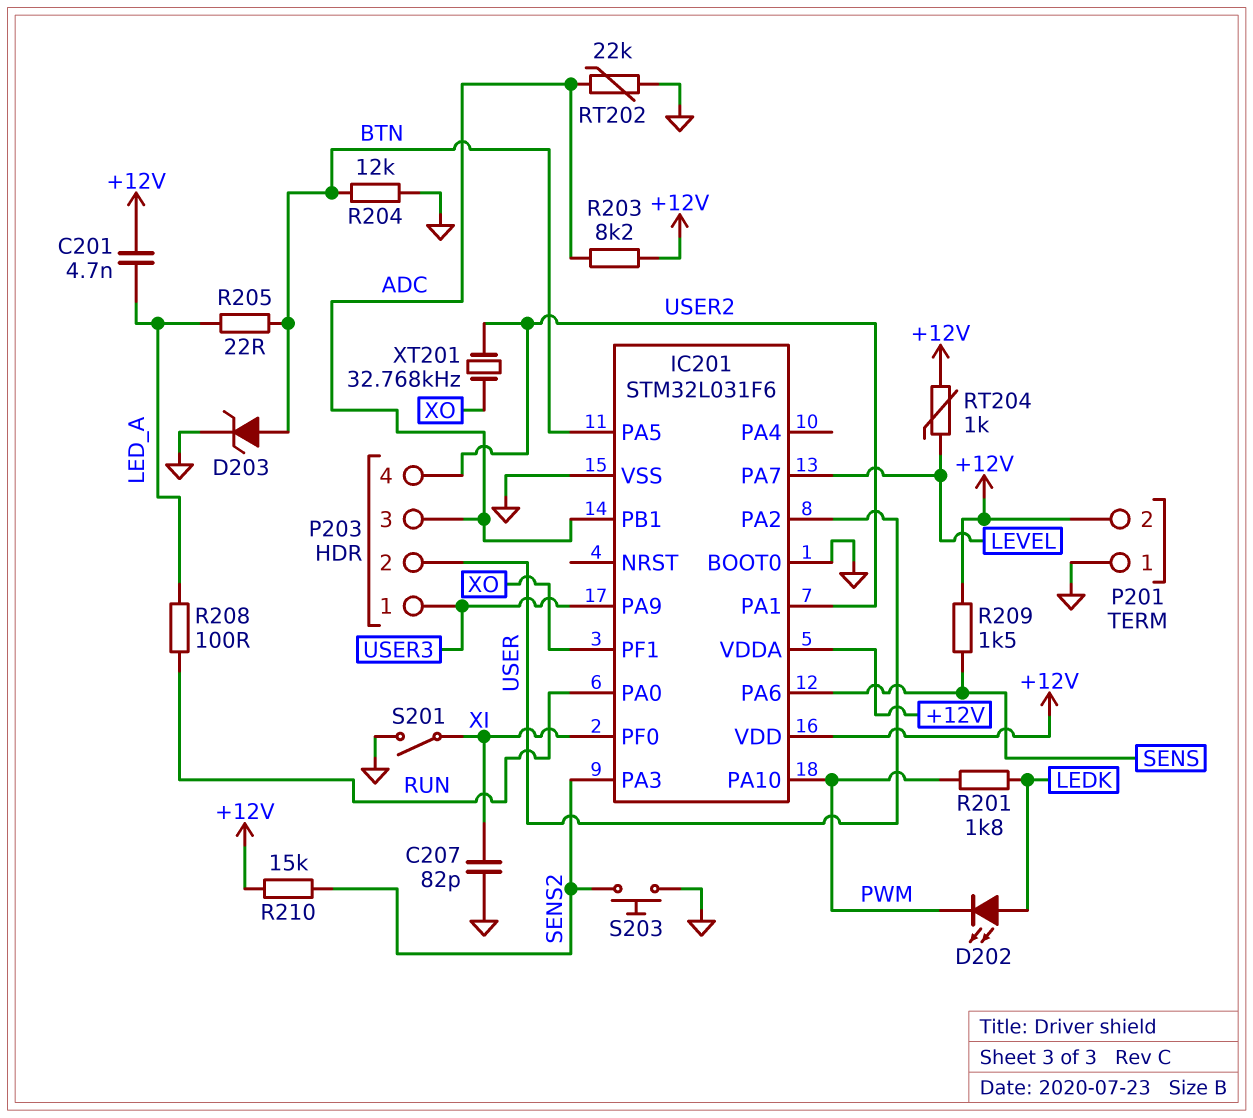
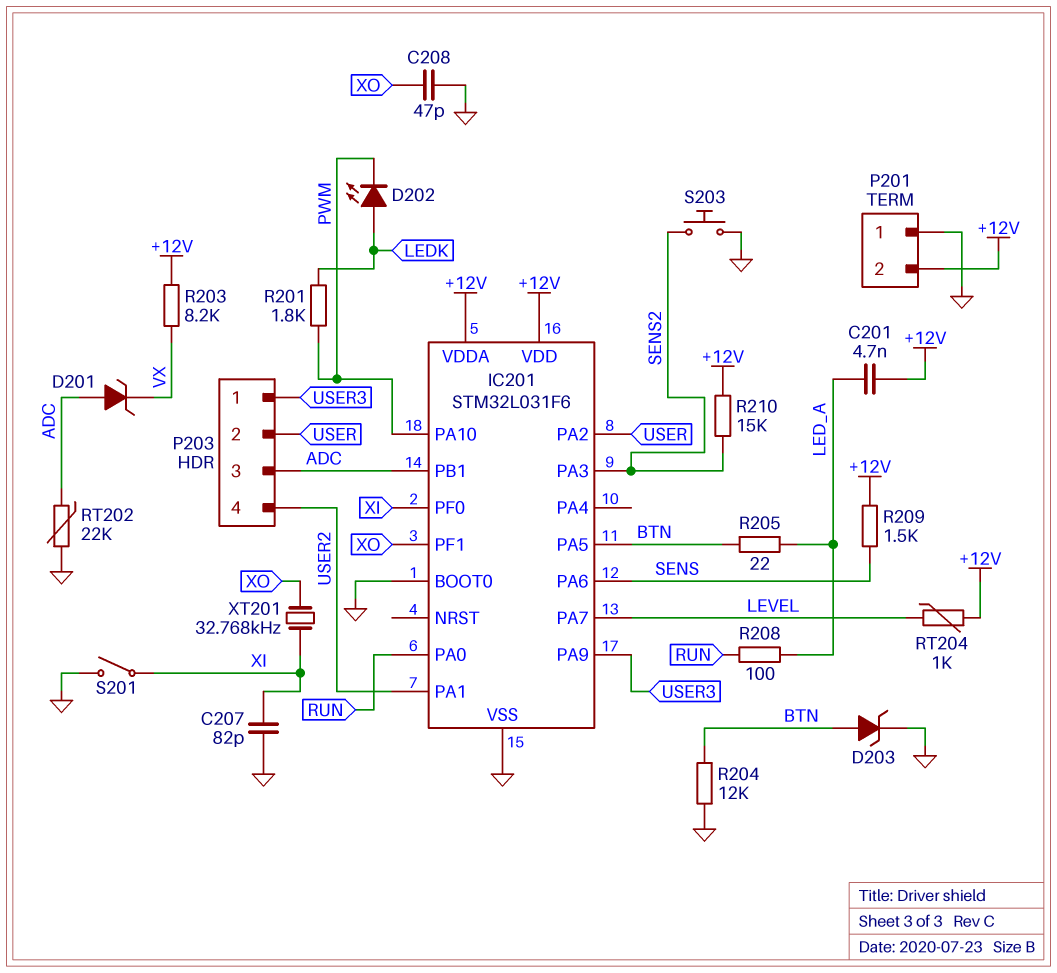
C208: none -> 47pF (GND, XO)
D201: none -> zener (A ADC, K VX)
R203: 8.2k (+12V, ADC) -> 8.2k (+12V, VX)
XT201: 32.768kHz (USER2, XO) -> 32.768kHz (XI, XO)

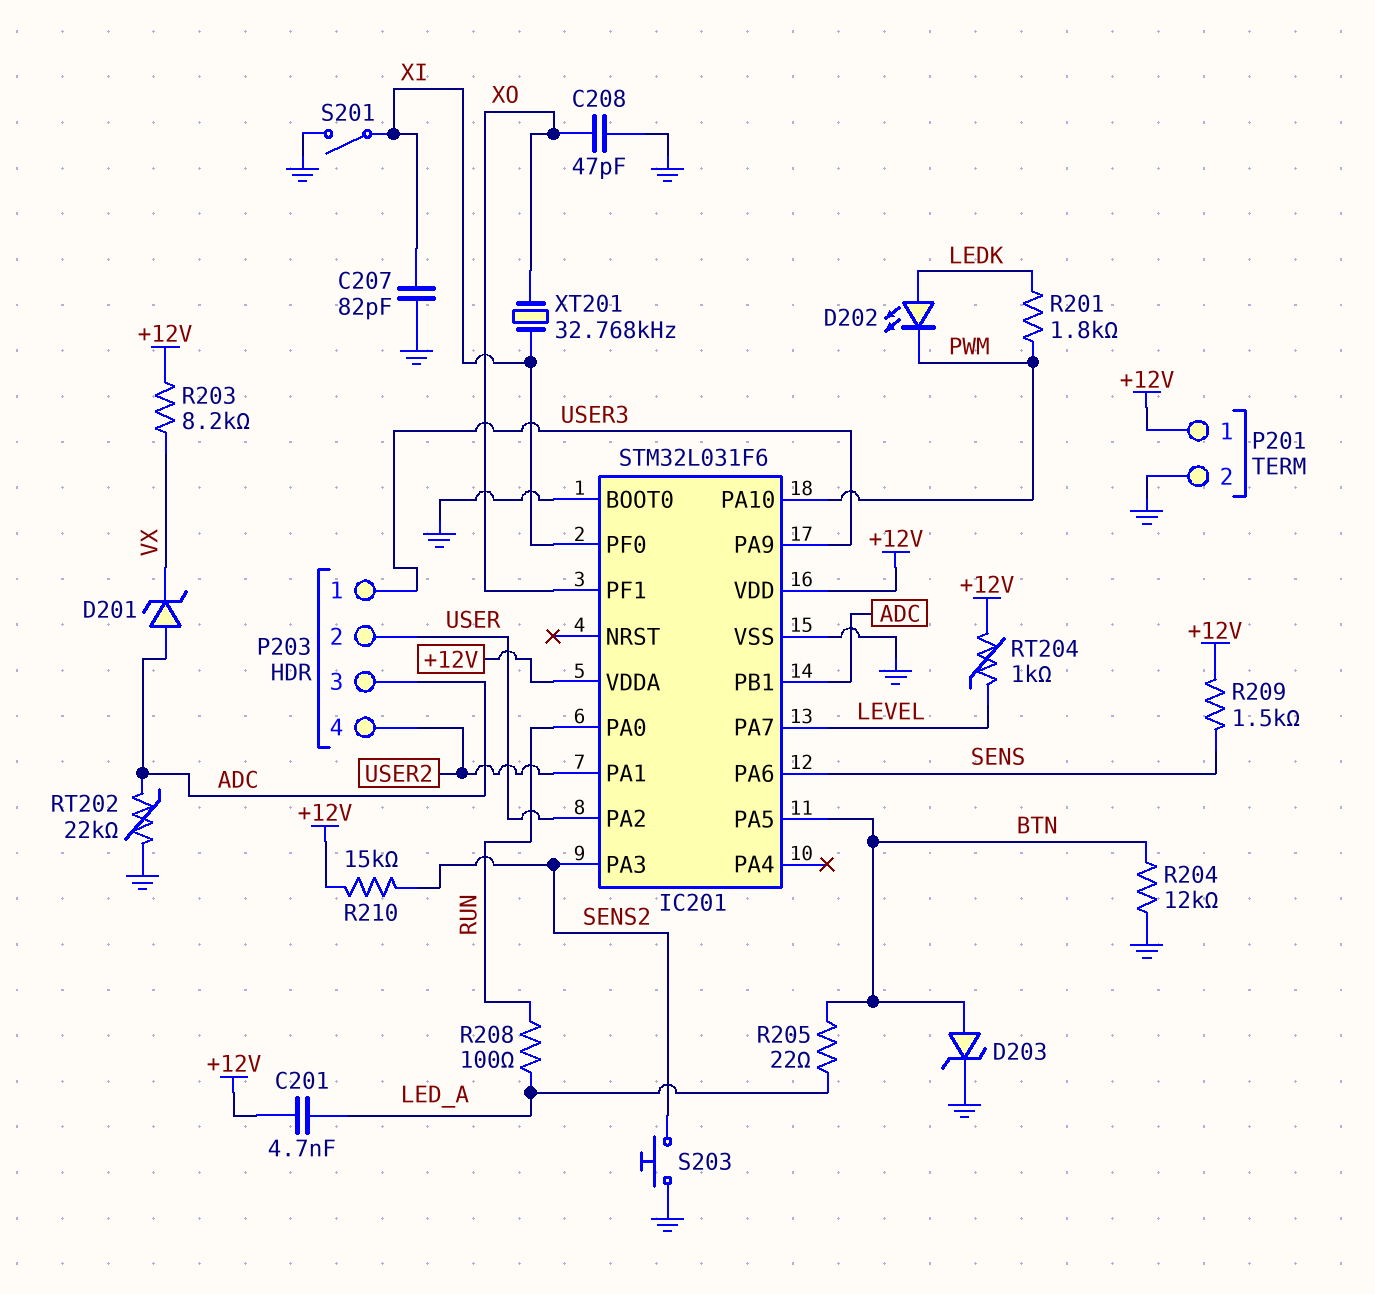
P201 pin 1: GND -> +12V
P201 pin 2: +12V -> GND

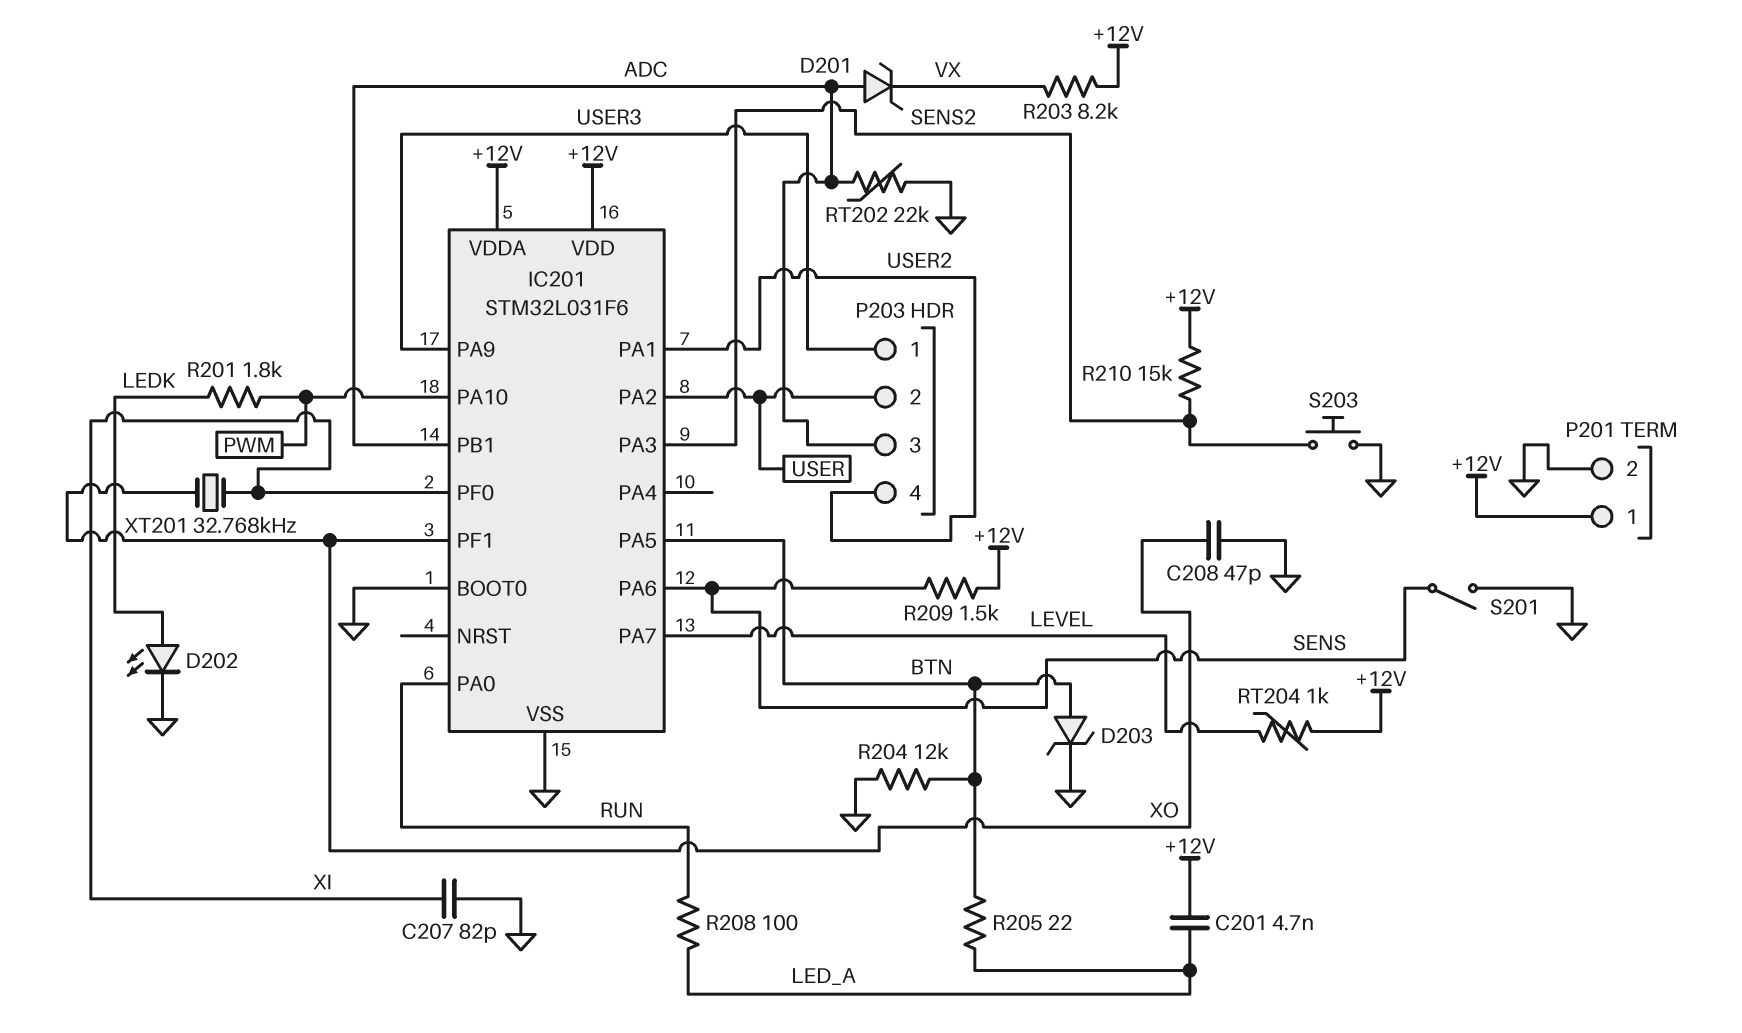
D202: LED (A LEDK, K PWM) -> LED (A LEDK, K GND)
S201: switch (GND, XI) -> switch (GND, SENS)

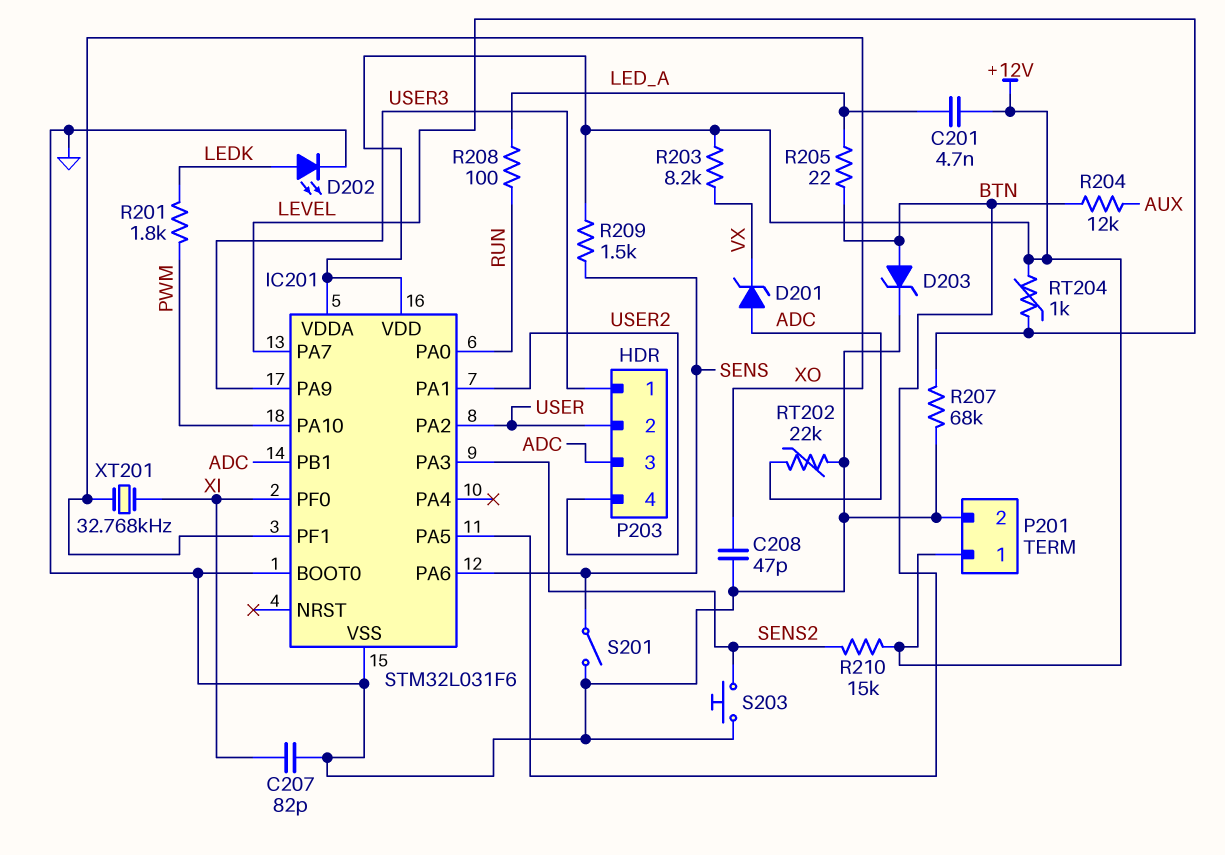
R204: 12k (BTN, GND) -> 12k (AUX, BTN)
R207: none -> 68k (GND, LEVEL)

